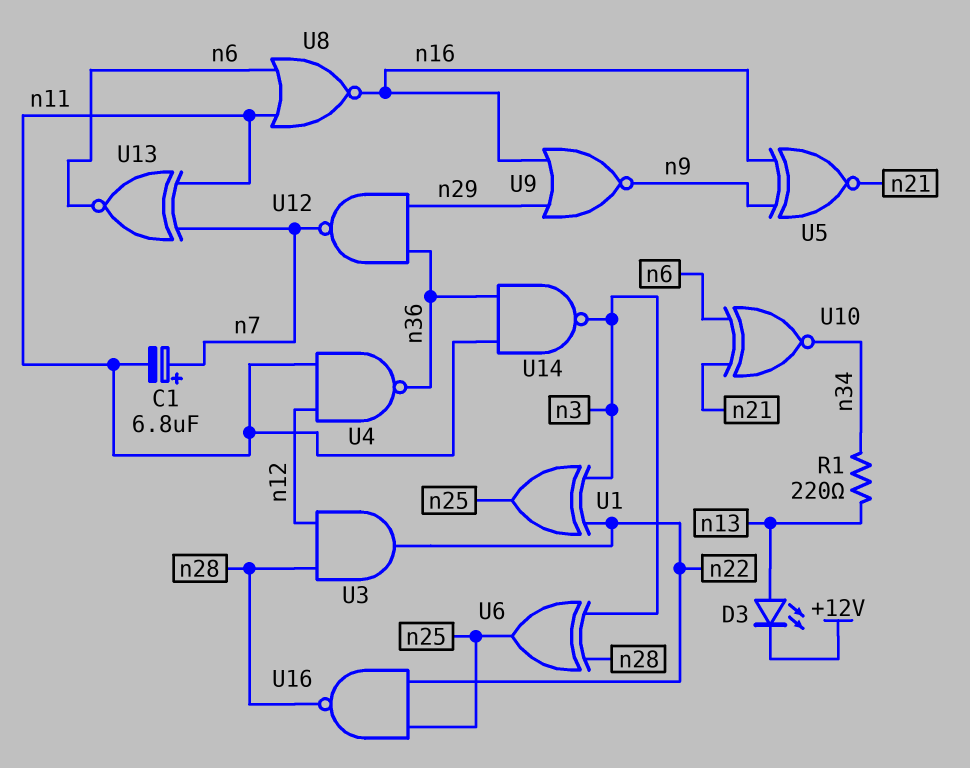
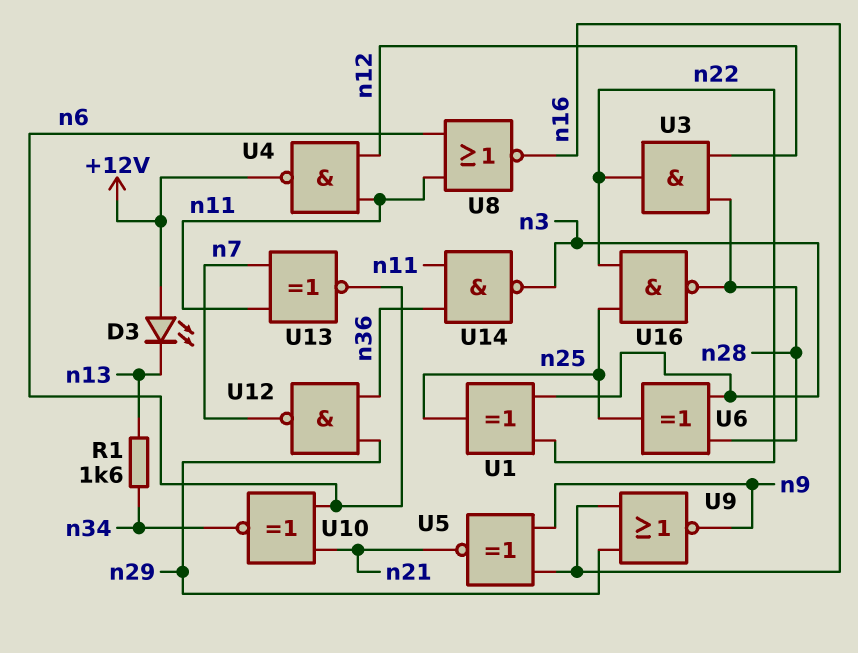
C1: 6.8uF (plus n7, minus n11) -> none
D3: LED (A n13, K +12V) -> LED (A +12V, K n13)
R1: 220 (n13, n34) -> 1.6k (n13, n34)
U4: NAND (in n11, in n12, out n36) -> NAND (in n11, in n12, out +12V)

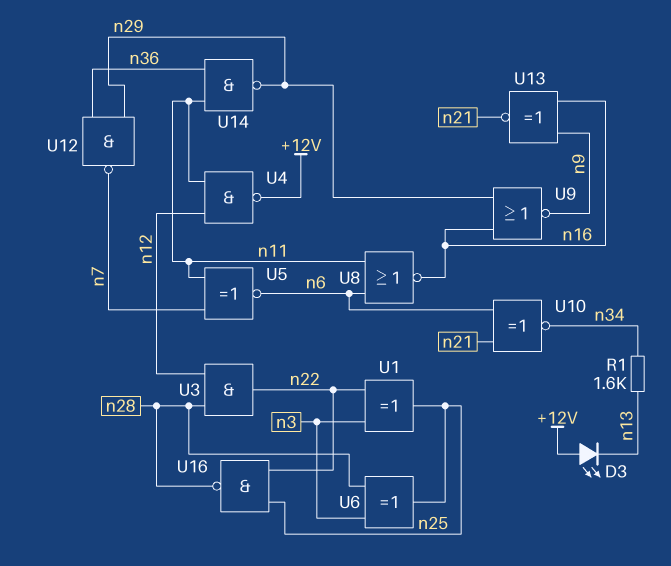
U5: XNOR (in n9, in n16, out n21) -> XNOR (in n7, in n11, out n6)
U13: XNOR (in n7, in n11, out n6) -> XNOR (in n9, in n16, out n21)
U14: NAND (in n11, in n36, out n3) -> NAND (in n11, in n36, out n29)

